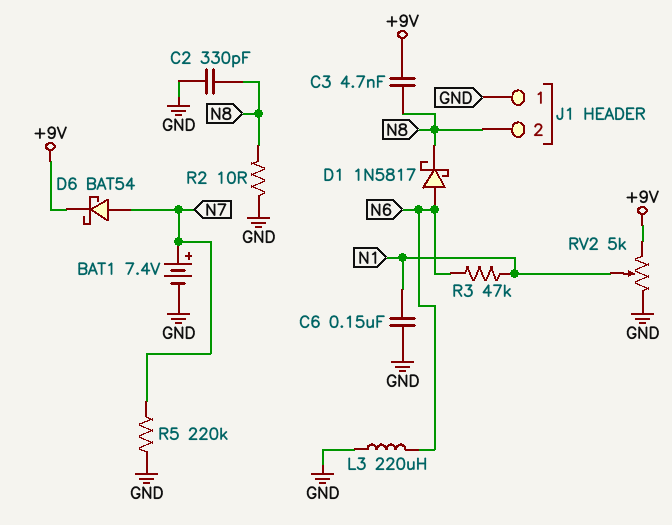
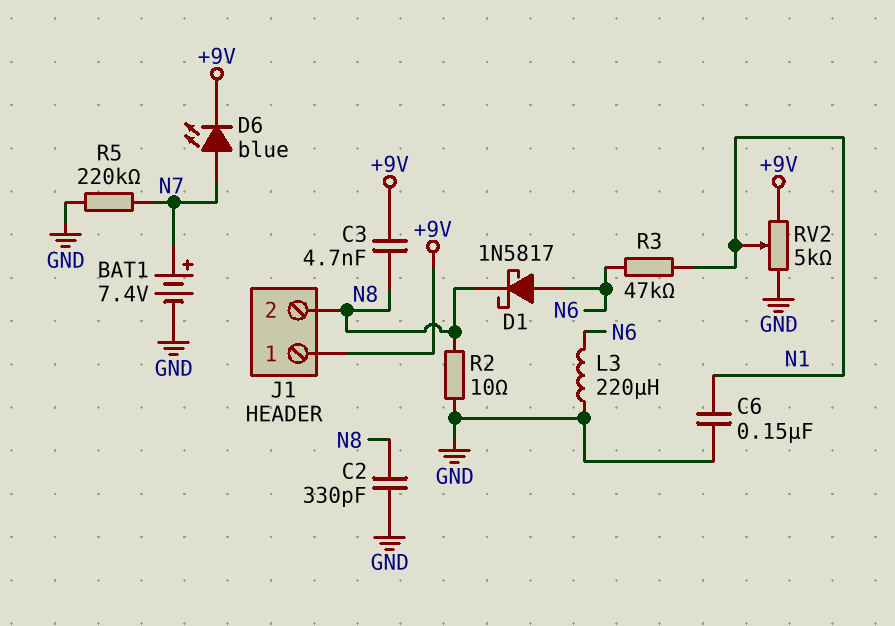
D6: schottky BAT54 (A N7, K +9V) -> LED blue (A N7, K +9V)
J1 pin 1: GND -> +9V

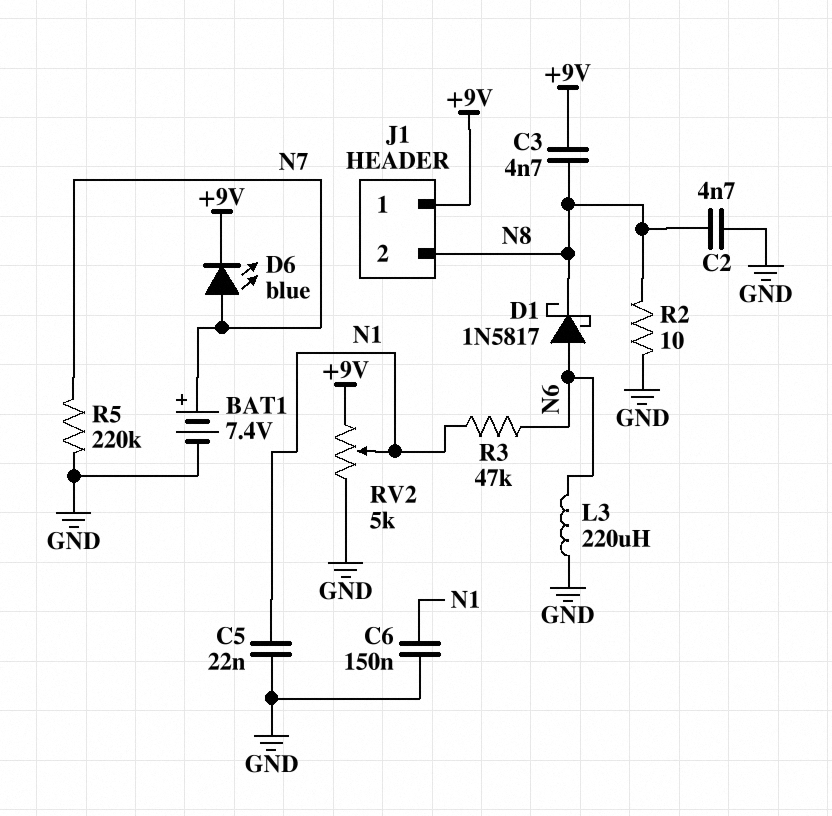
C2: 330pF (GND, N8) -> 4.7nF (GND, N8)
C5: none -> 22nF (GND, N1)

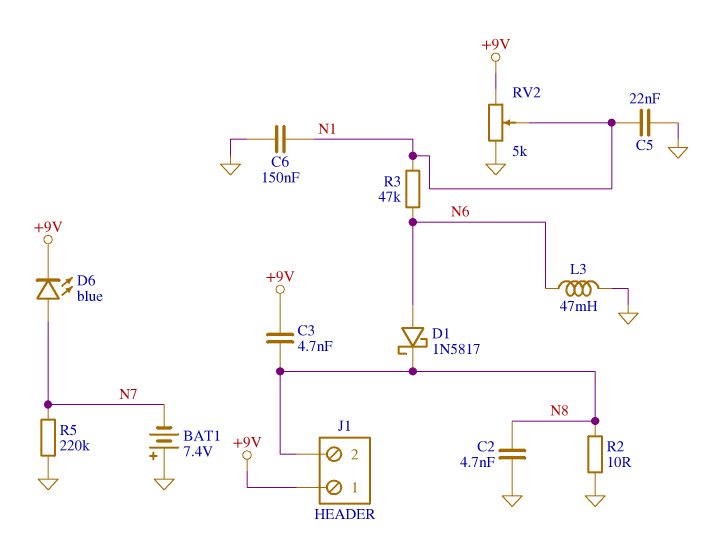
BAT1: 7.4V (plus N7, minus GND) -> 7.4V (plus GND, minus N7)
L3: 220uH (GND, N6) -> 47mH (GND, N6)

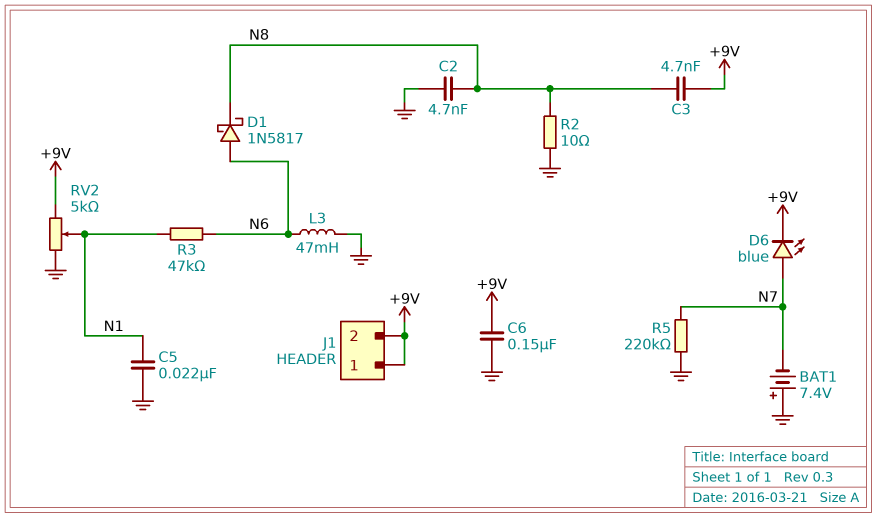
C6: 150nF (GND, N1) -> 150nF (+9V, GND)
J1 pin 2: N8 -> +9V

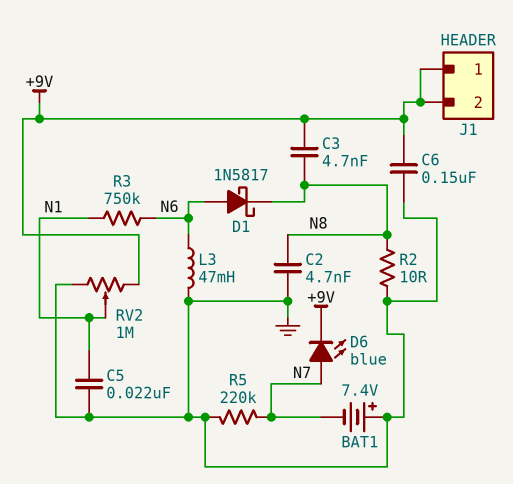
R3: 47k (N1, N6) -> 750k (N1, N6)
RV2: 5k (+9V, GND, wiper N1) -> 1M (+9V, GND, wiper N1)

